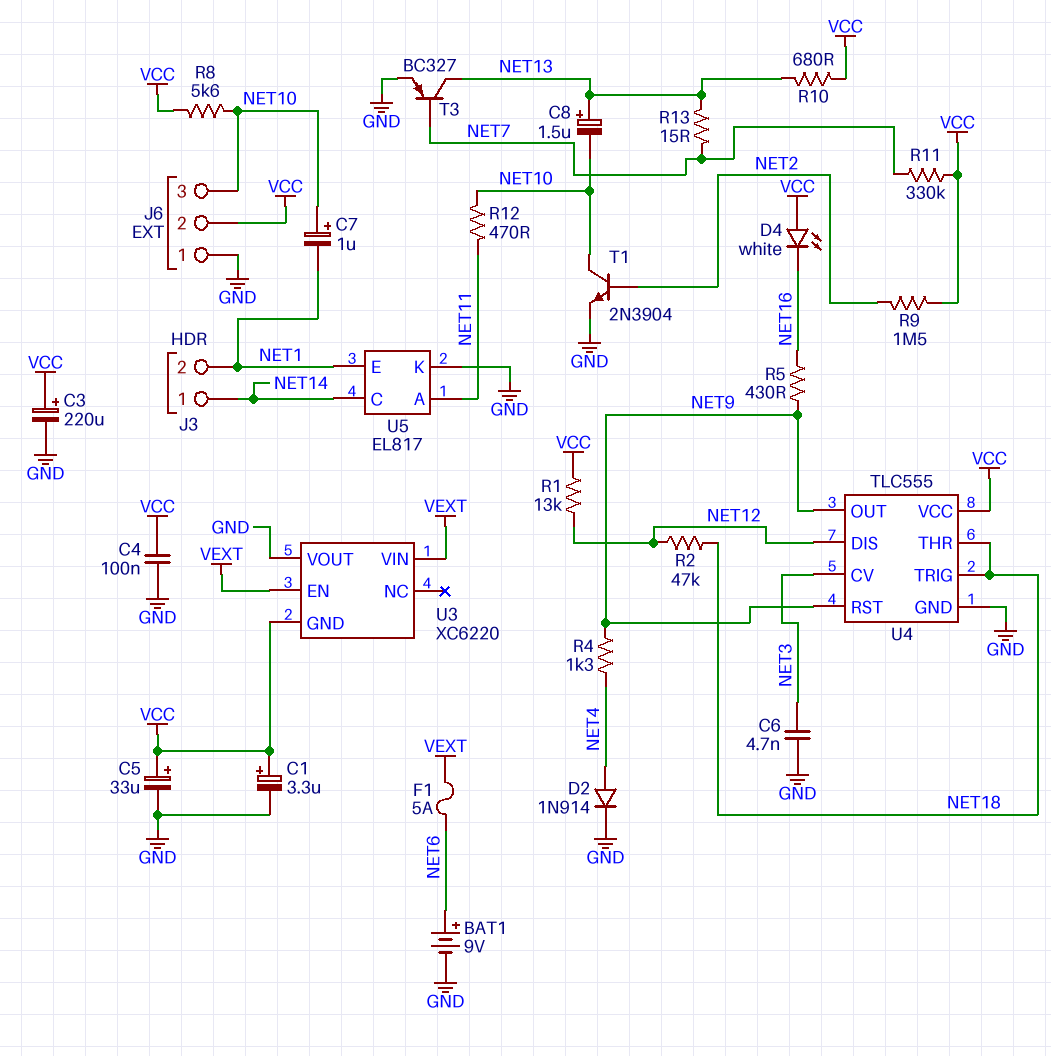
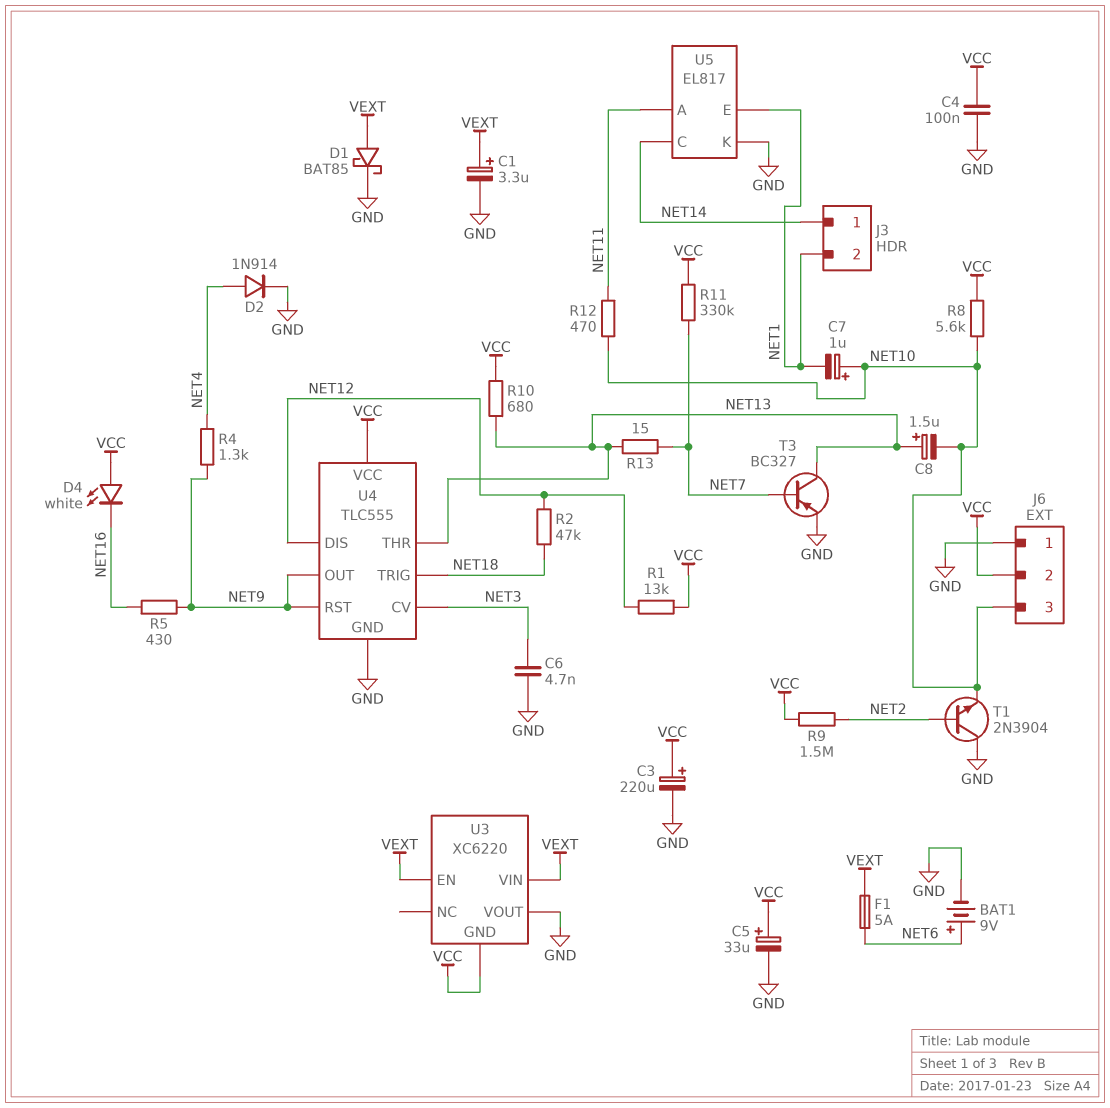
C1: 3.3uF (plus VCC, minus GND) -> 3.3uF (plus VEXT, minus GND)
D1: none -> schottky BAT85 (A VEXT, K GND)
T1: NPN 2N3904 (B NET2, C NET10, E GND) -> NPN 2N3904 (B NET2, C GND, E NET10)
U4 pin THR: NET18 -> NET13

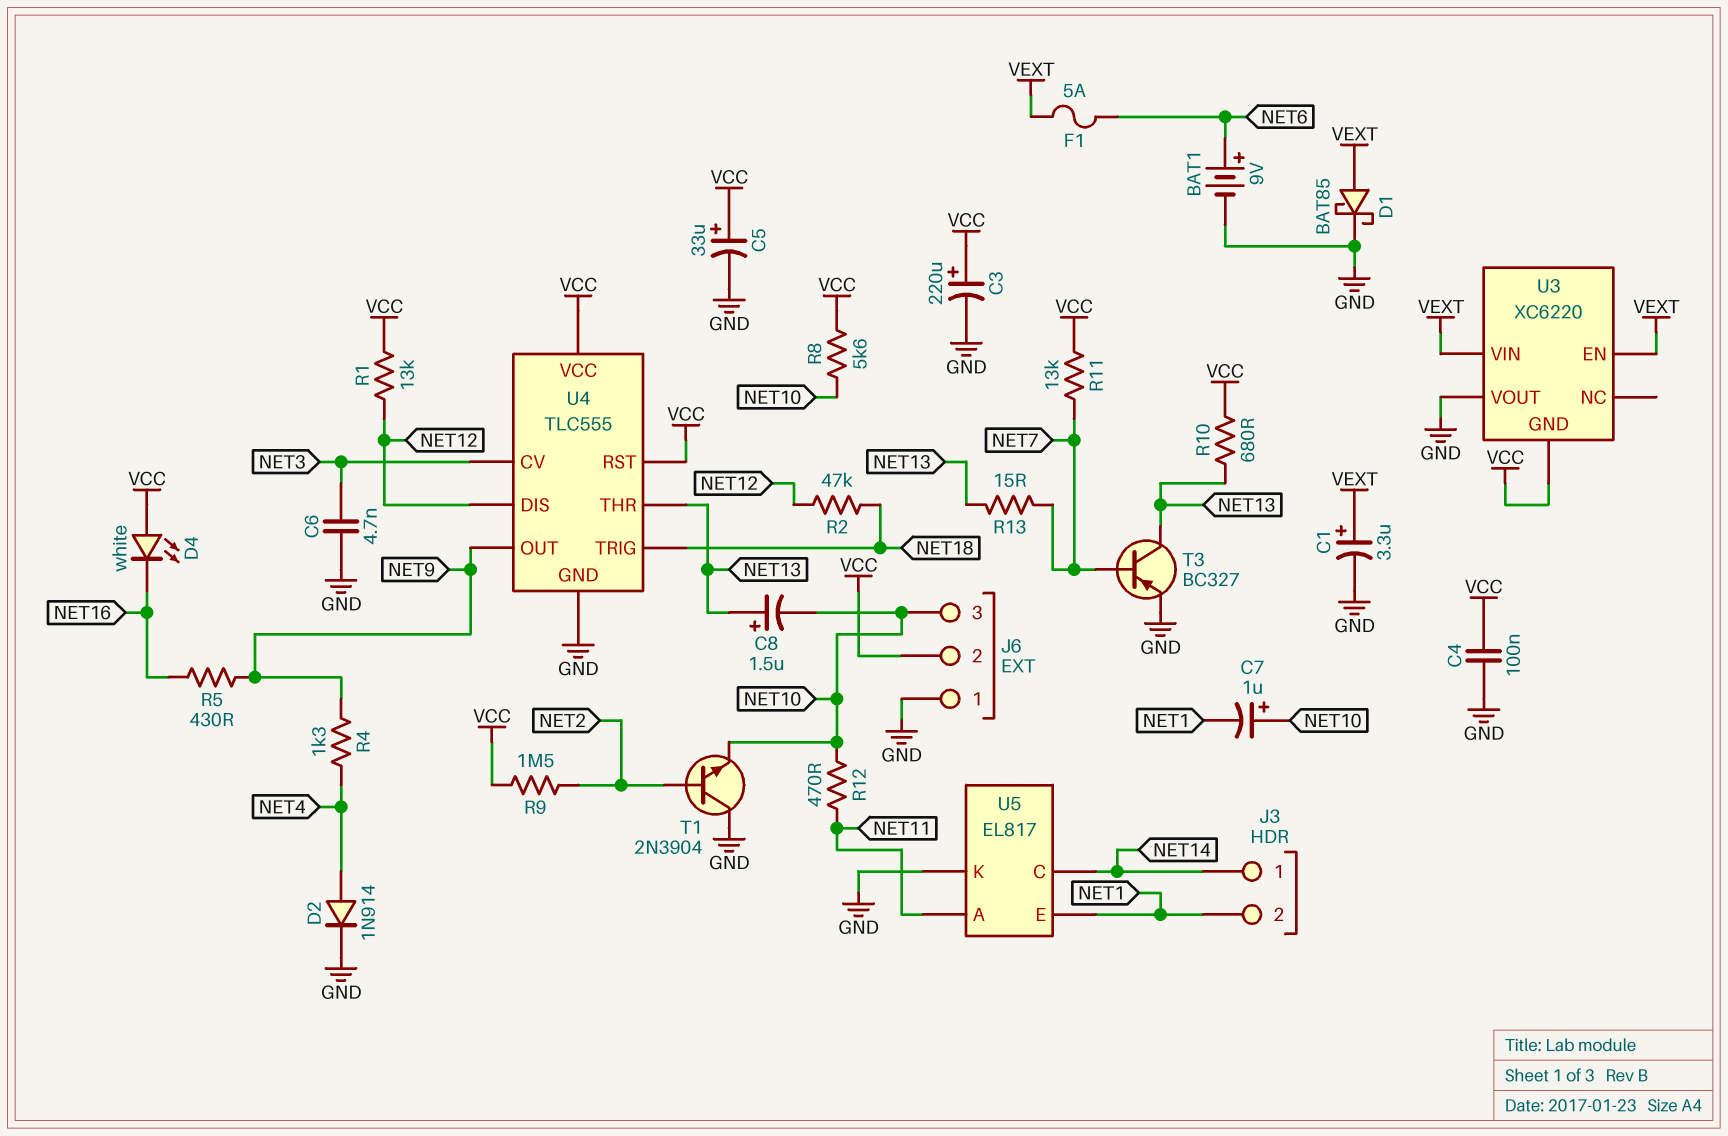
R11: 330k (NET7, VCC) -> 13k (NET7, VCC)
U4 pin RST: NET9 -> VCC

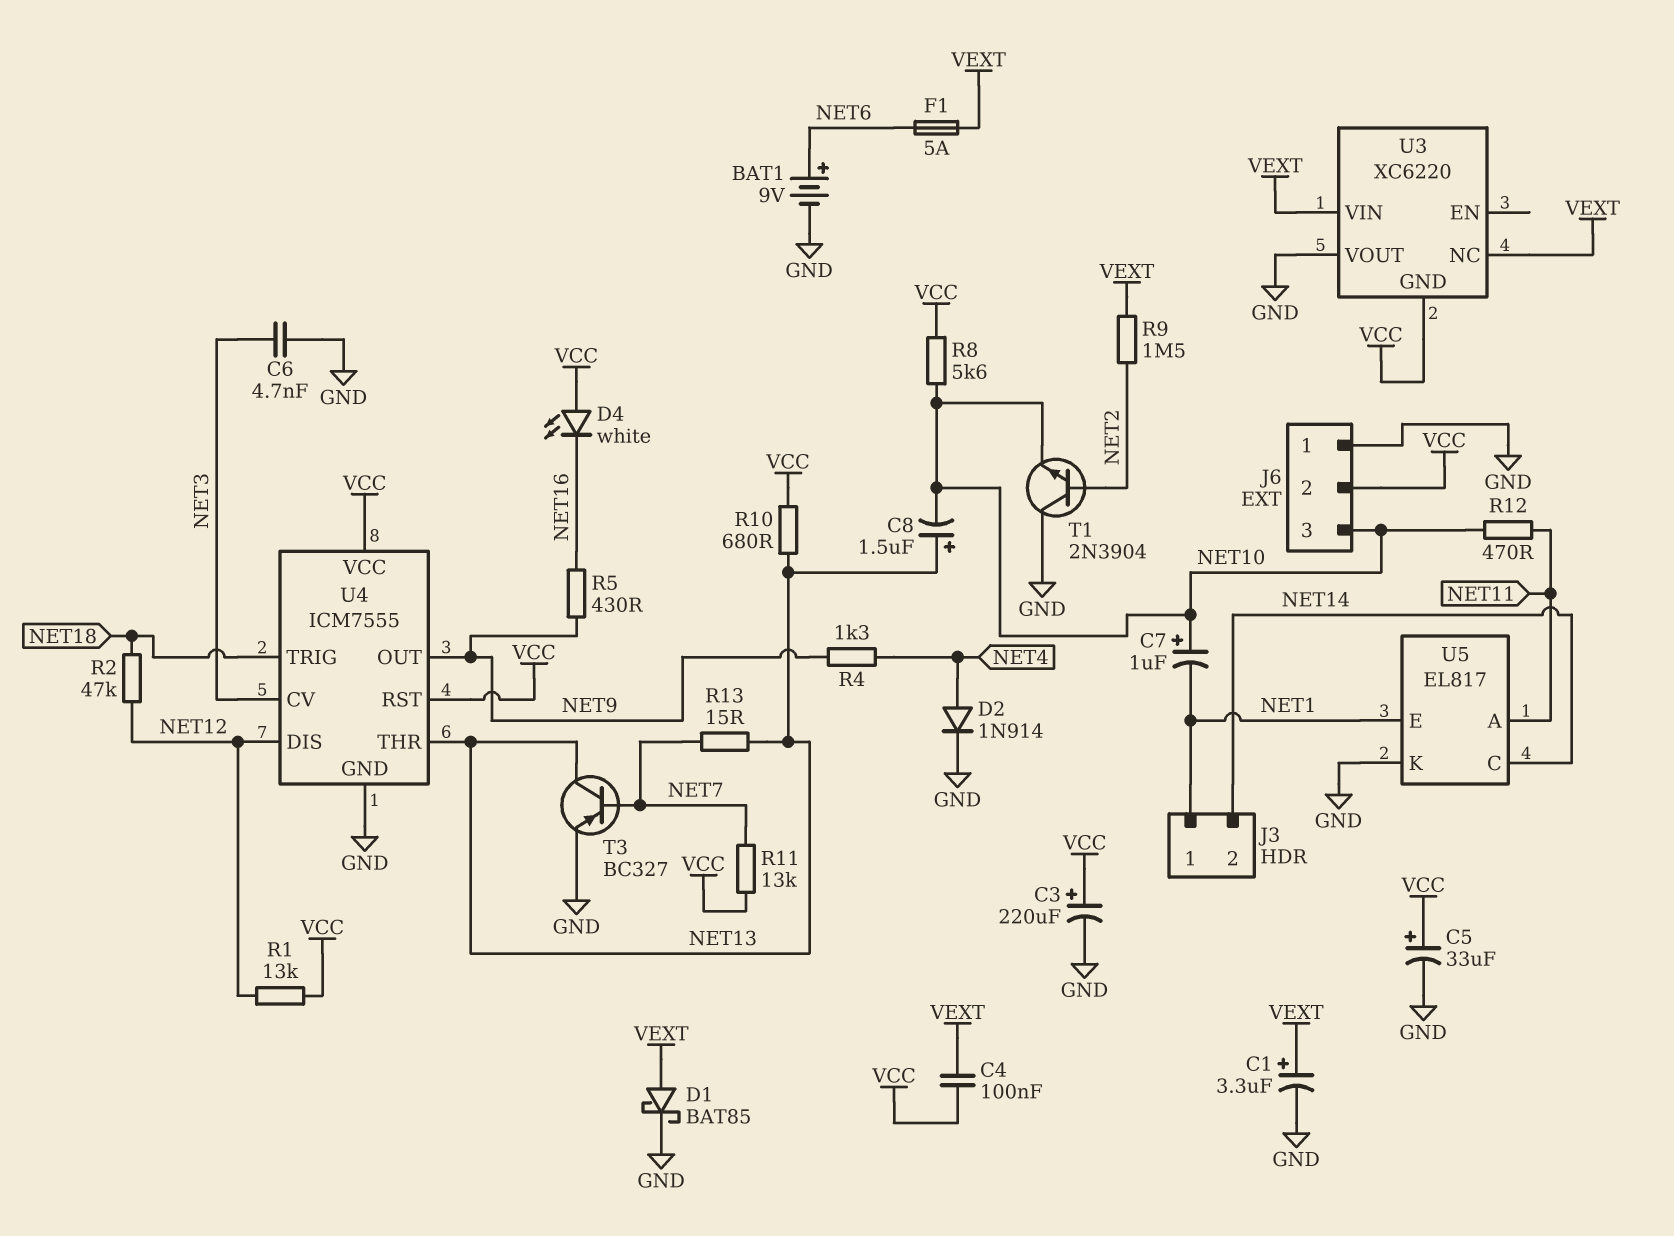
C4: 100nF (GND, VCC) -> 100nF (VCC, VEXT)
J3 pin 1: NET14 -> NET1
J3 pin 2: NET1 -> NET14
R9: 1.5M (NET2, VCC) -> 1.5M (NET2, VEXT)
U3 pin EN: VEXT -> none
U3 pin NC: none -> VEXT
U4: TLC555 -> ICM7555

